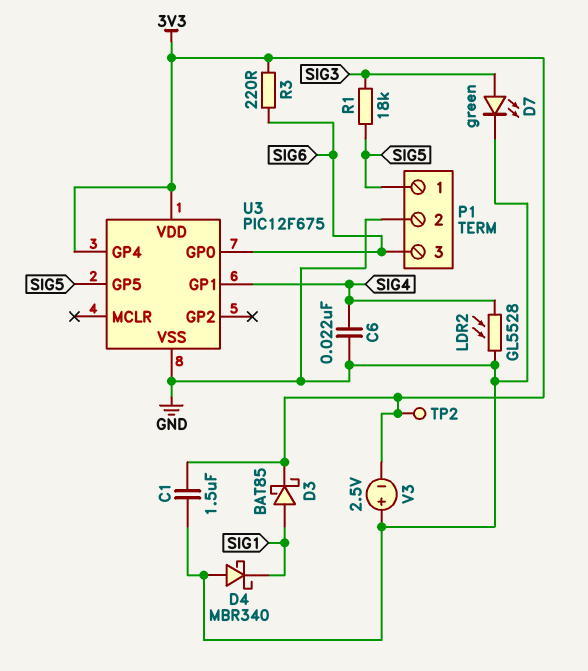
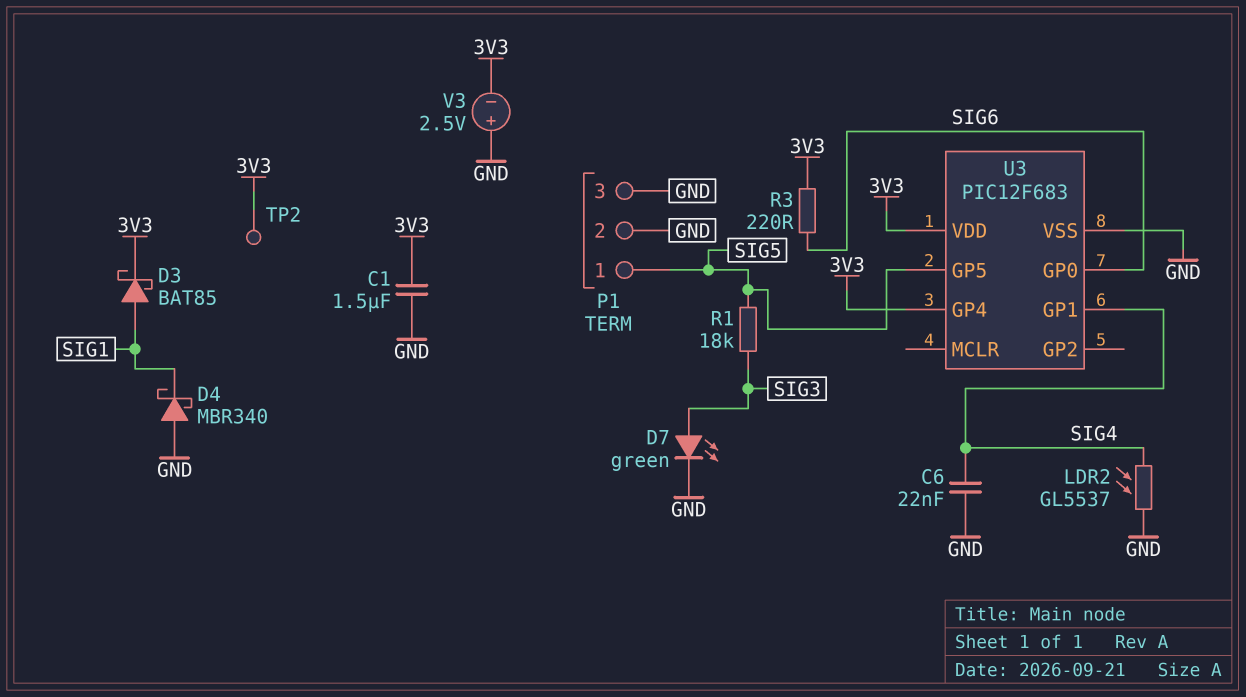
LDR2: GL5528 (GND, SIG4) -> GL5537 (GND, SIG4)
P1 pin 3: SIG6 -> GND
U3: PIC12F675 -> PIC12F683

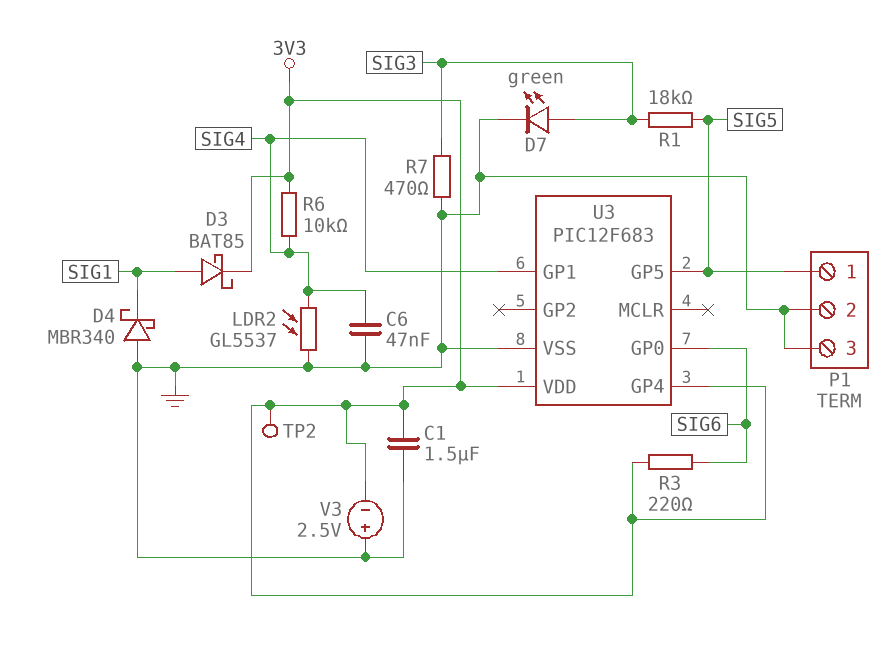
C6: 22nF (GND, SIG4) -> 47nF (GND, SIG4)
R6: none -> 10k (3V3, SIG4)
R7: none -> 470 (GND, SIG3)

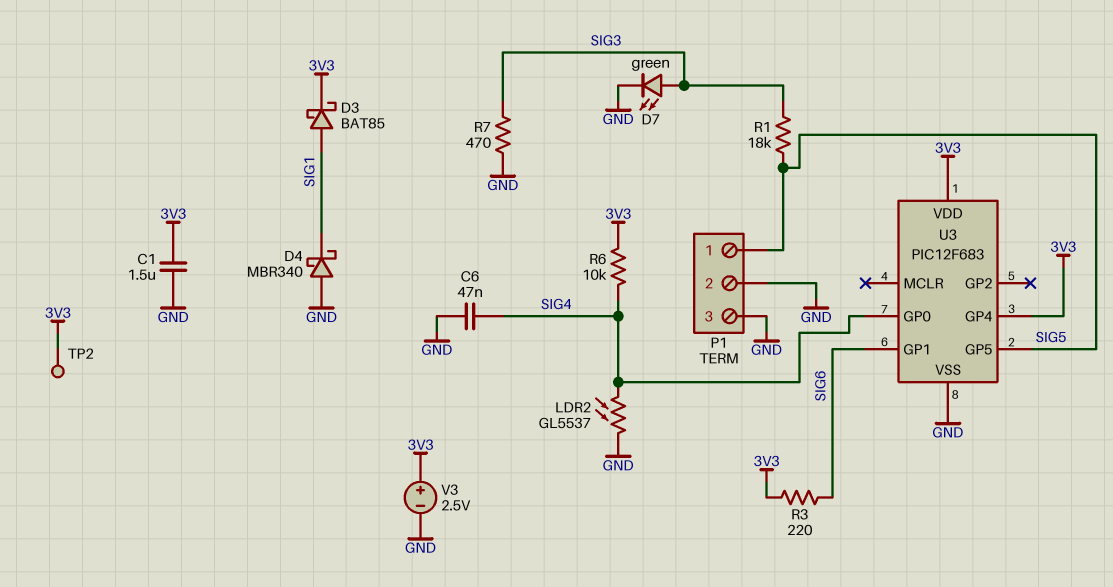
U3 pin GP0: SIG6 -> SIG4
U3 pin GP1: SIG4 -> SIG6
V3: 2.5V (plus GND, minus 3V3) -> 2.5V (plus 3V3, minus GND)

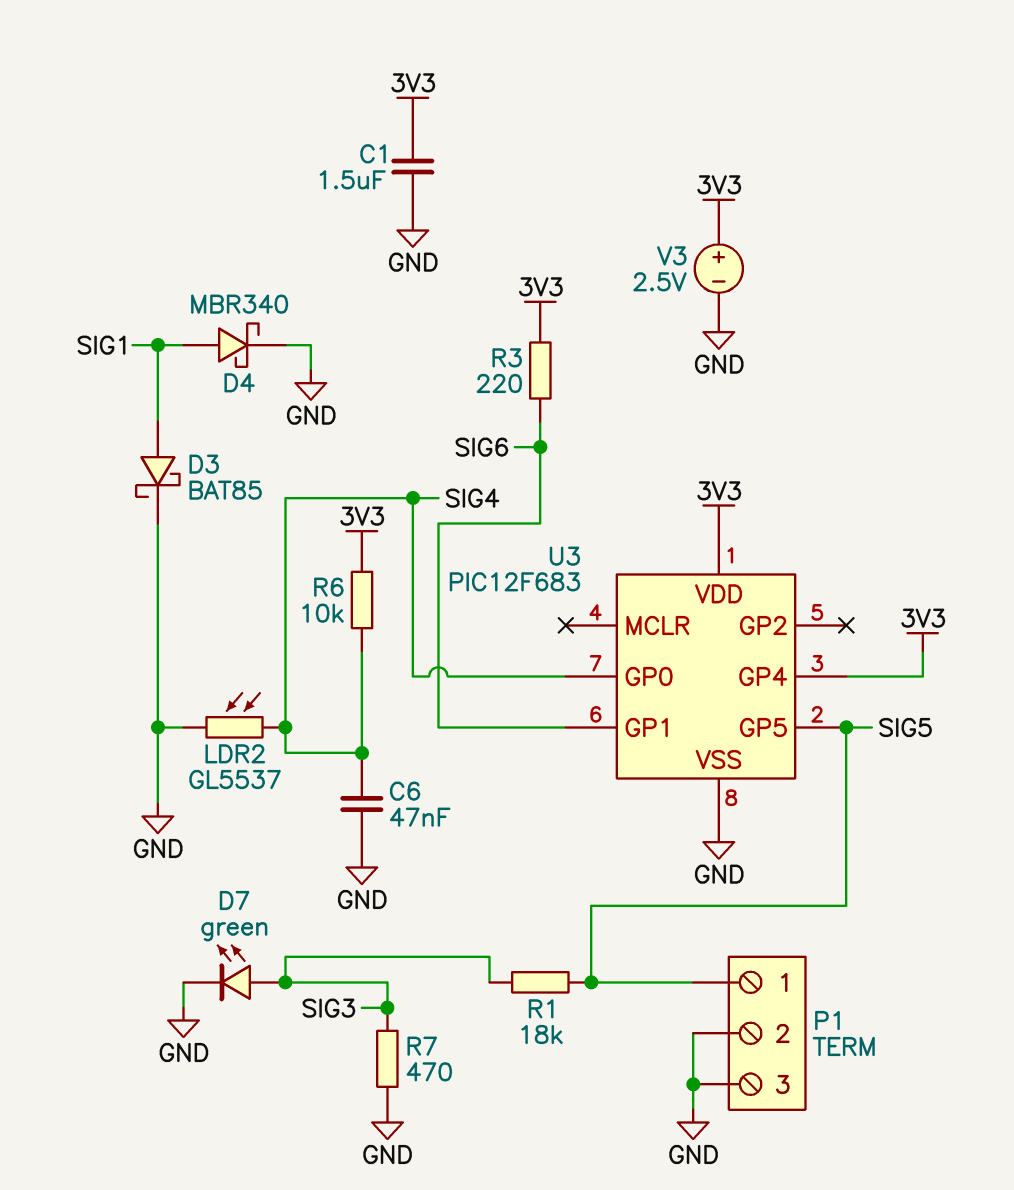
D3: schottky BAT85 (A SIG1, K 3V3) -> schottky BAT85 (A SIG1, K GND)
D4: schottky MBR340 (A GND, K SIG1) -> schottky MBR340 (A SIG1, K GND)
TP2: test point (3V3) -> none

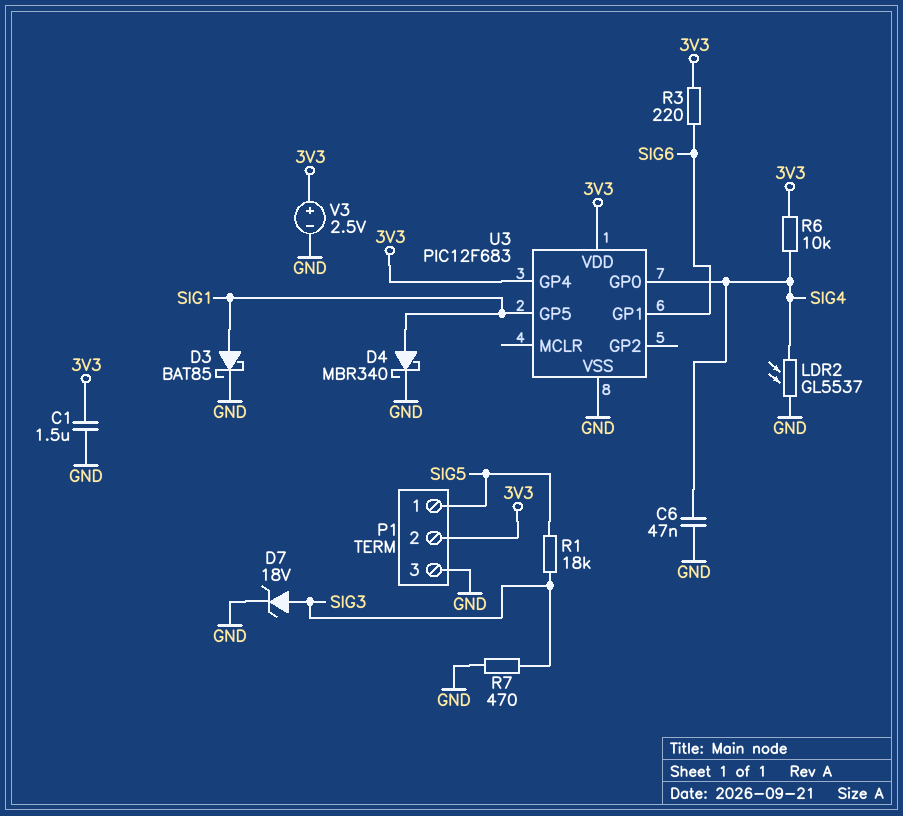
D7: LED green (A SIG3, K GND) -> zener 18V (A SIG3, K GND)
P1 pin 2: GND -> 3V3
U3 pin GP5: SIG5 -> SIG1

